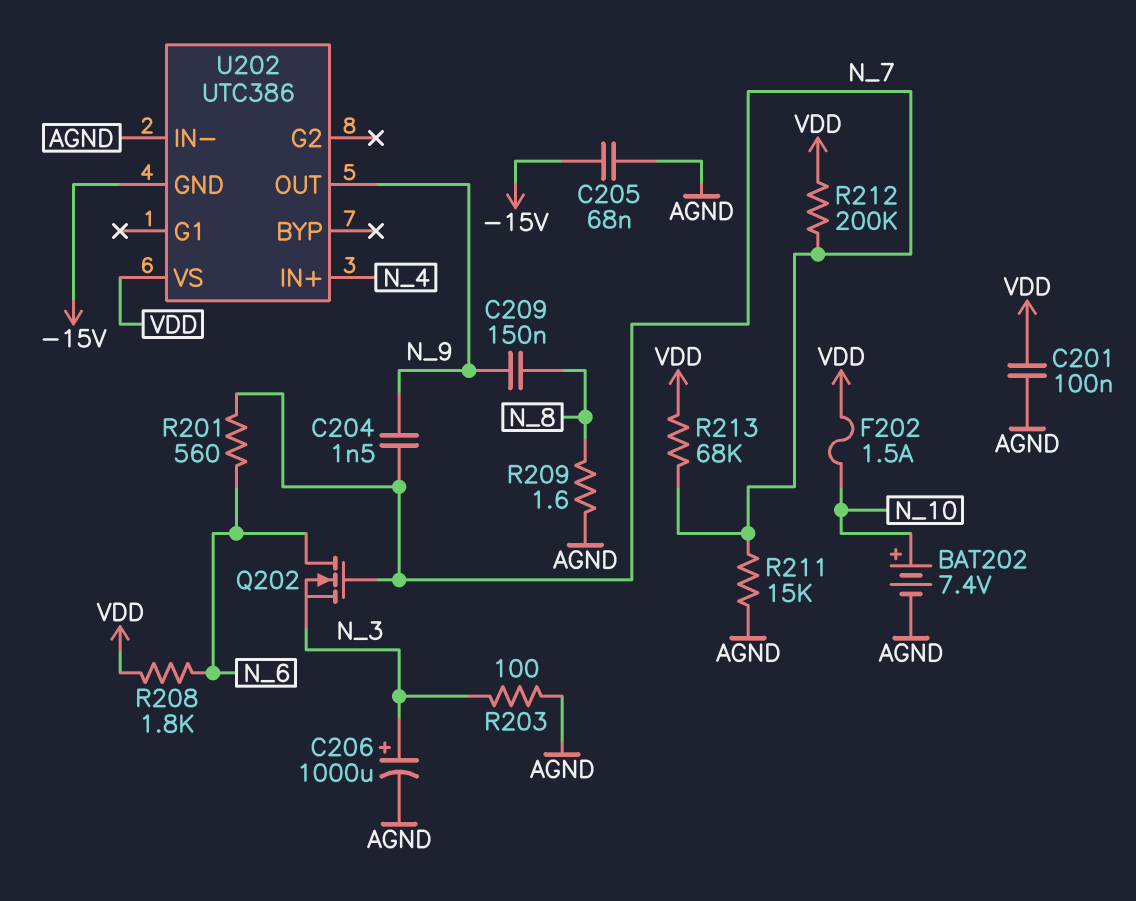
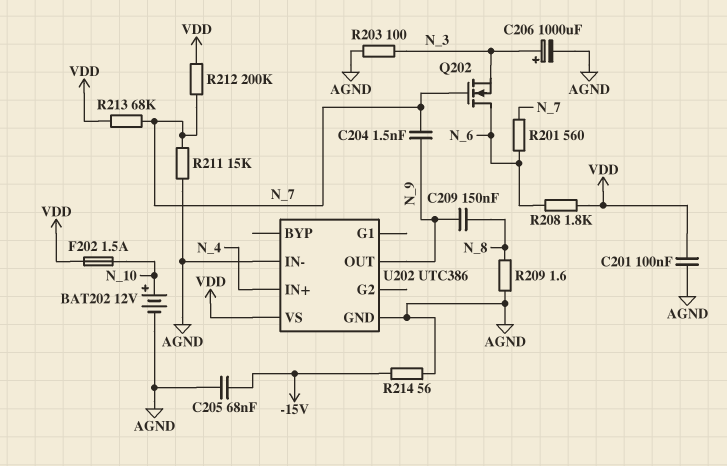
BAT202: 7.4V (plus N_10, minus AGND) -> 12V (plus N_10, minus AGND)
R214: none -> 56 (-15V, AGND)
U202 pin GND: -15V -> AGND

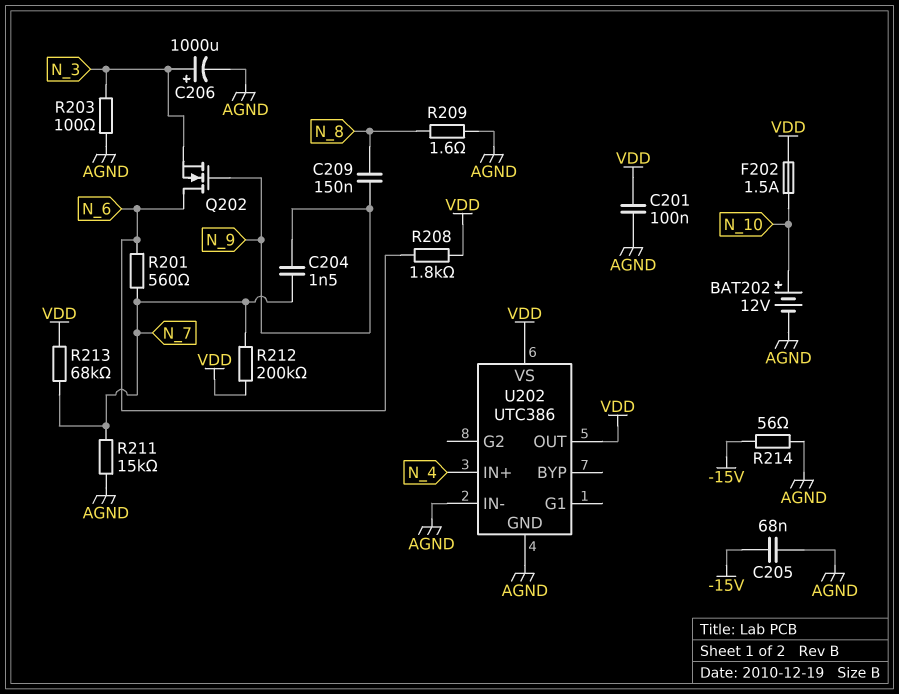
Q202: NMOS (G N_7, D N_6, S N_3) -> NMOS (G N_9, D N_6, S N_3)
U202 pin OUT: N_9 -> VDD

